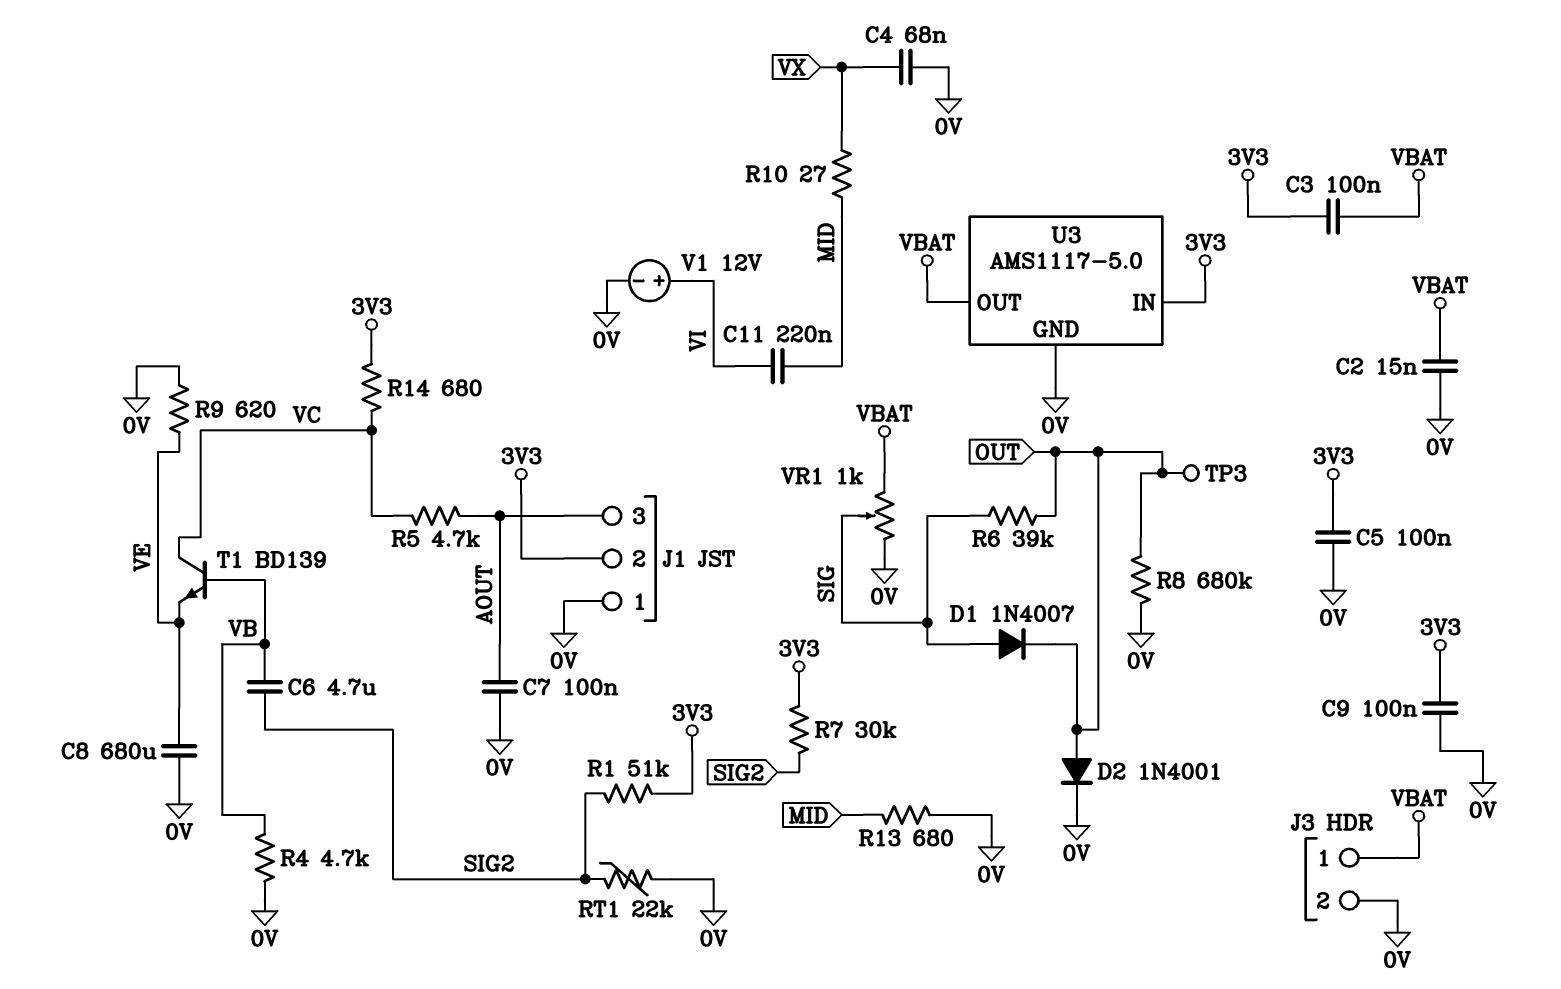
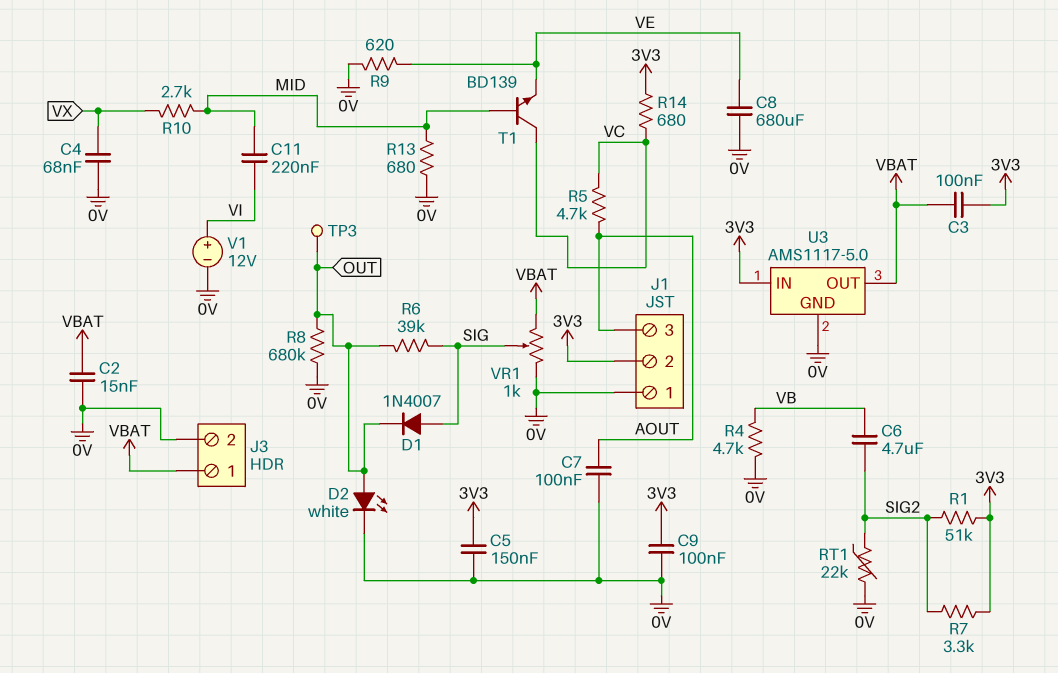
C5: 100nF (0V, 3V3) -> 150nF (0V, 3V3)
D2: diode 1N4001 (A OUT, K 0V) -> LED white (A OUT, K 0V)
R7: 30k (3V3, SIG2) -> 3.3k (3V3, SIG2)
R10: 27 (MID, VX) -> 2.7k (MID, VX)
T1: NPN BD139 (B VB, C VC, E VE) -> NPN BD139 (B MID, C VC, E VE)

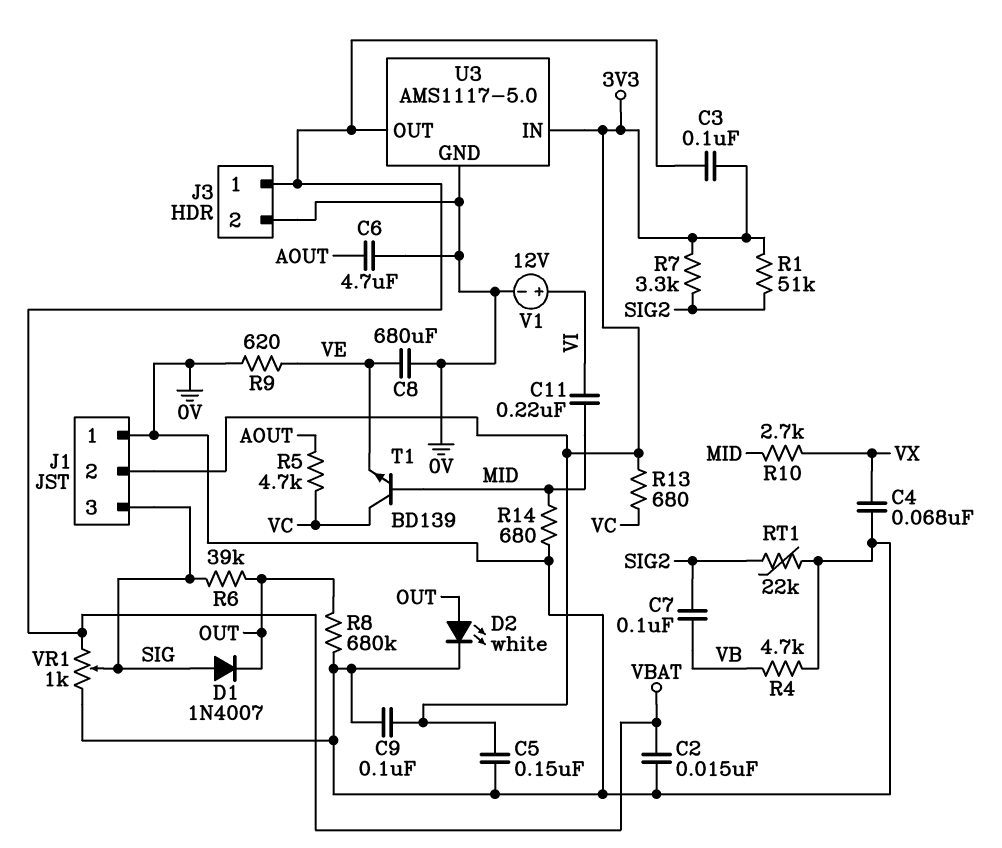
C6: 4.7uF (SIG2, VB) -> 4.7uF (0V, AOUT)
C7: 100nF (0V, AOUT) -> 100nF (SIG2, VB)
J1 pin 3: AOUT -> SIG
R13: 680 (0V, MID) -> 680 (3V3, VC)
R14: 680 (3V3, VC) -> 680 (0V, MID)
TP3: test point (OUT) -> none

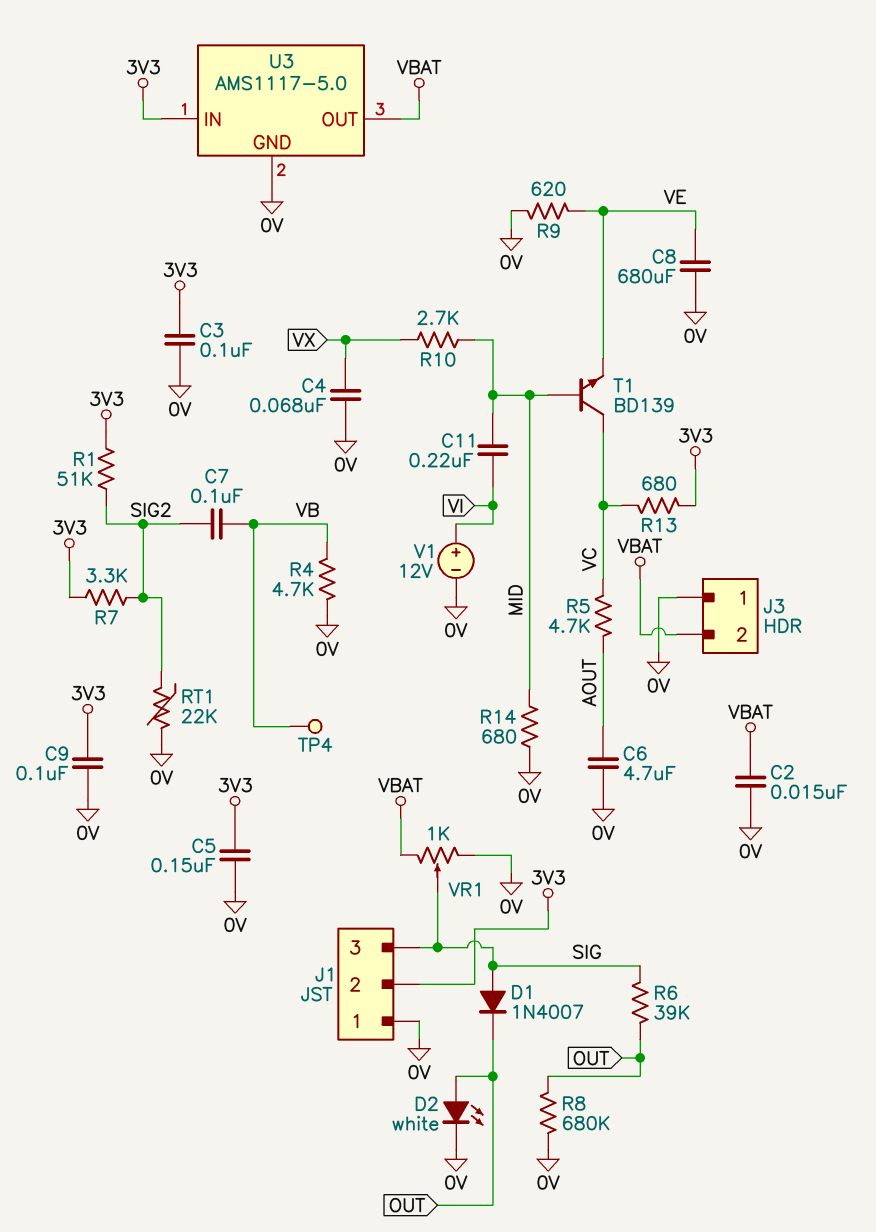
C3: 100nF (3V3, VBAT) -> 100nF (0V, 3V3)
J3 pin 1: VBAT -> 0V
J3 pin 2: 0V -> VBAT
TP4: none -> test point (VB)

